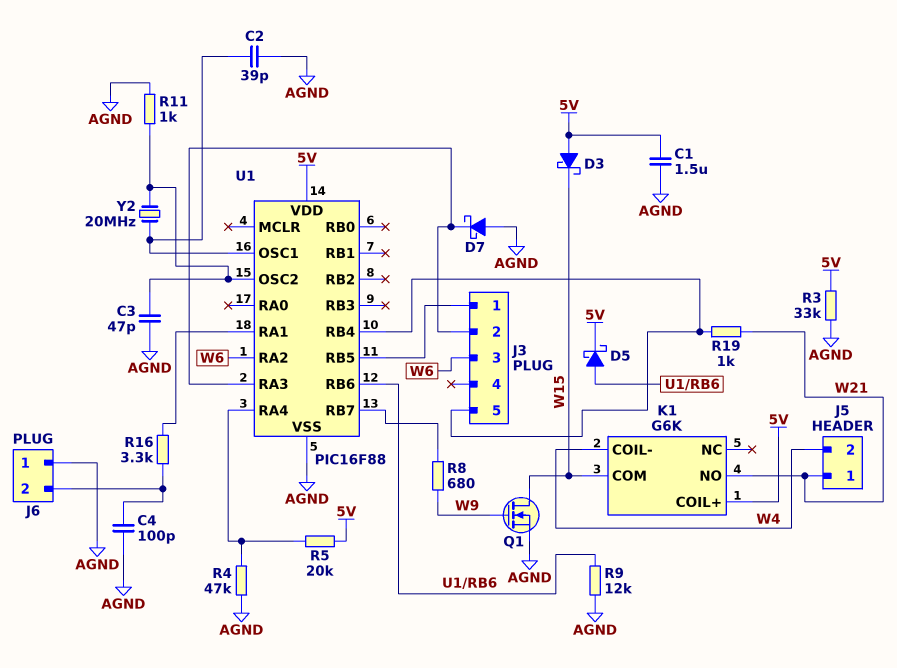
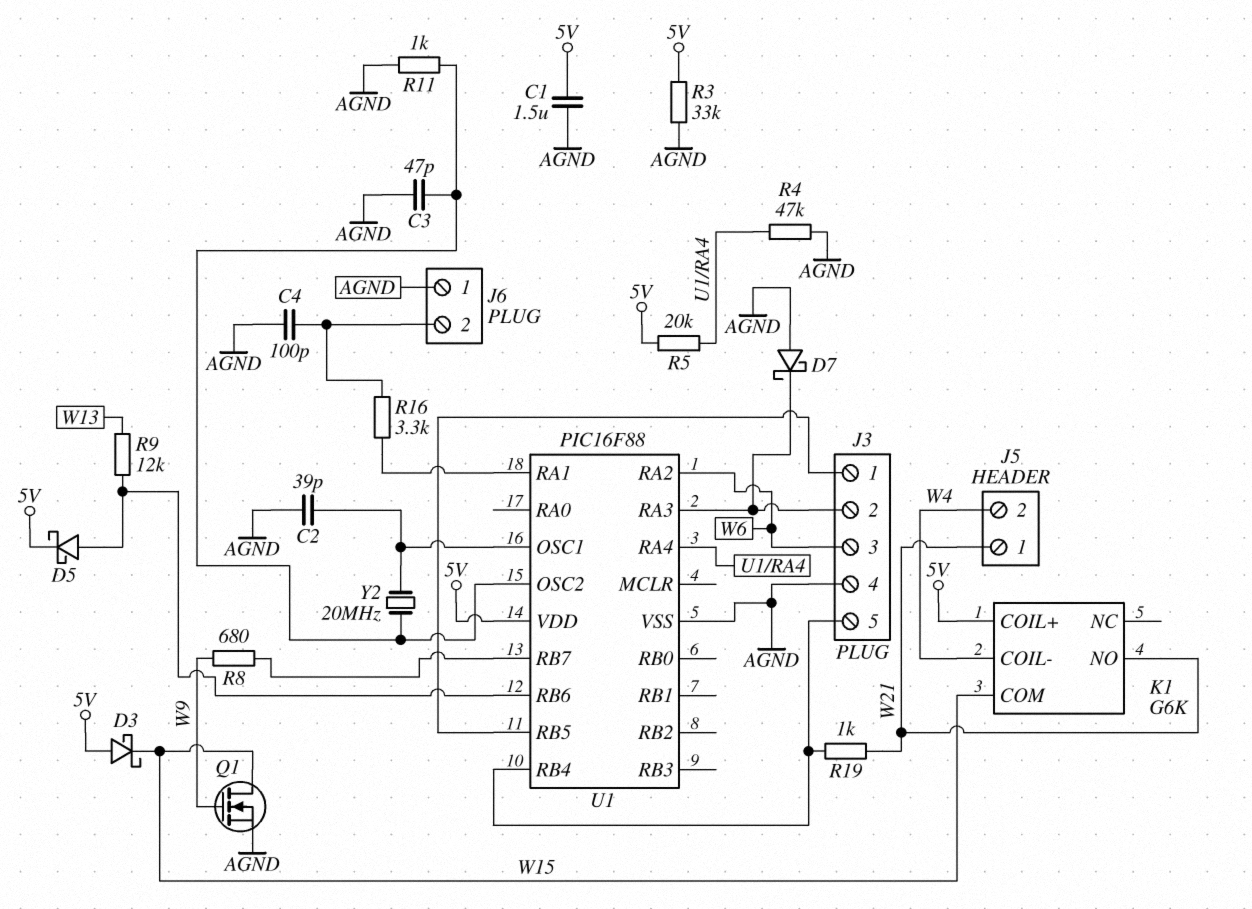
J3 pin 4: none -> AGND
R9: 12k (AGND, U1/RB6) -> 12k (U1/RB6, W13)

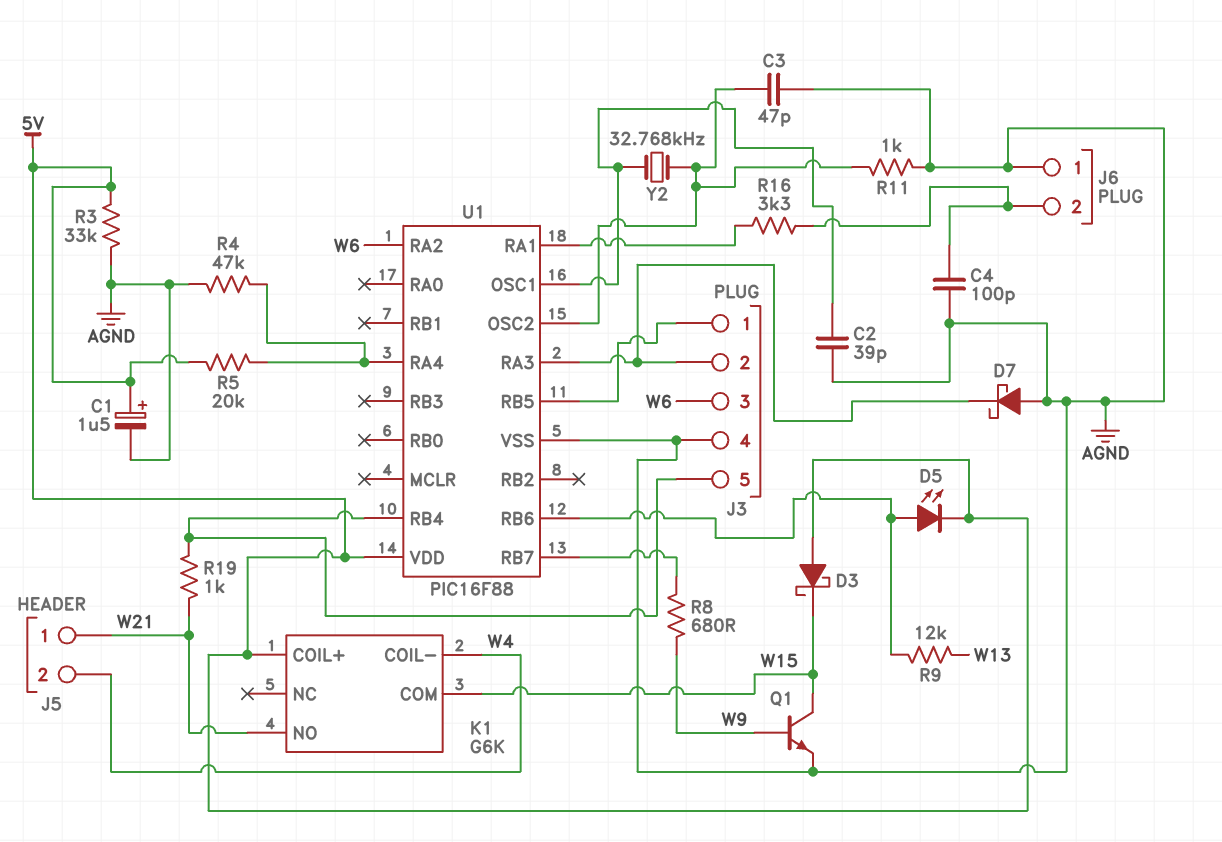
C1: 1.5uF (5V, AGND) -> 1.5uF (plus 5V, minus AGND)
D5: schottky (A U1/RB6, K 5V) -> LED (A U1/RB6, K 5V)
Q1: NMOS (G W9, D W15, S AGND) -> NPN (B W9, C W15, E AGND)
Y2: 20MHz (U1/OSC1, U1/OSC2) -> 32.768kHz (U1/OSC1, U1/OSC2)

